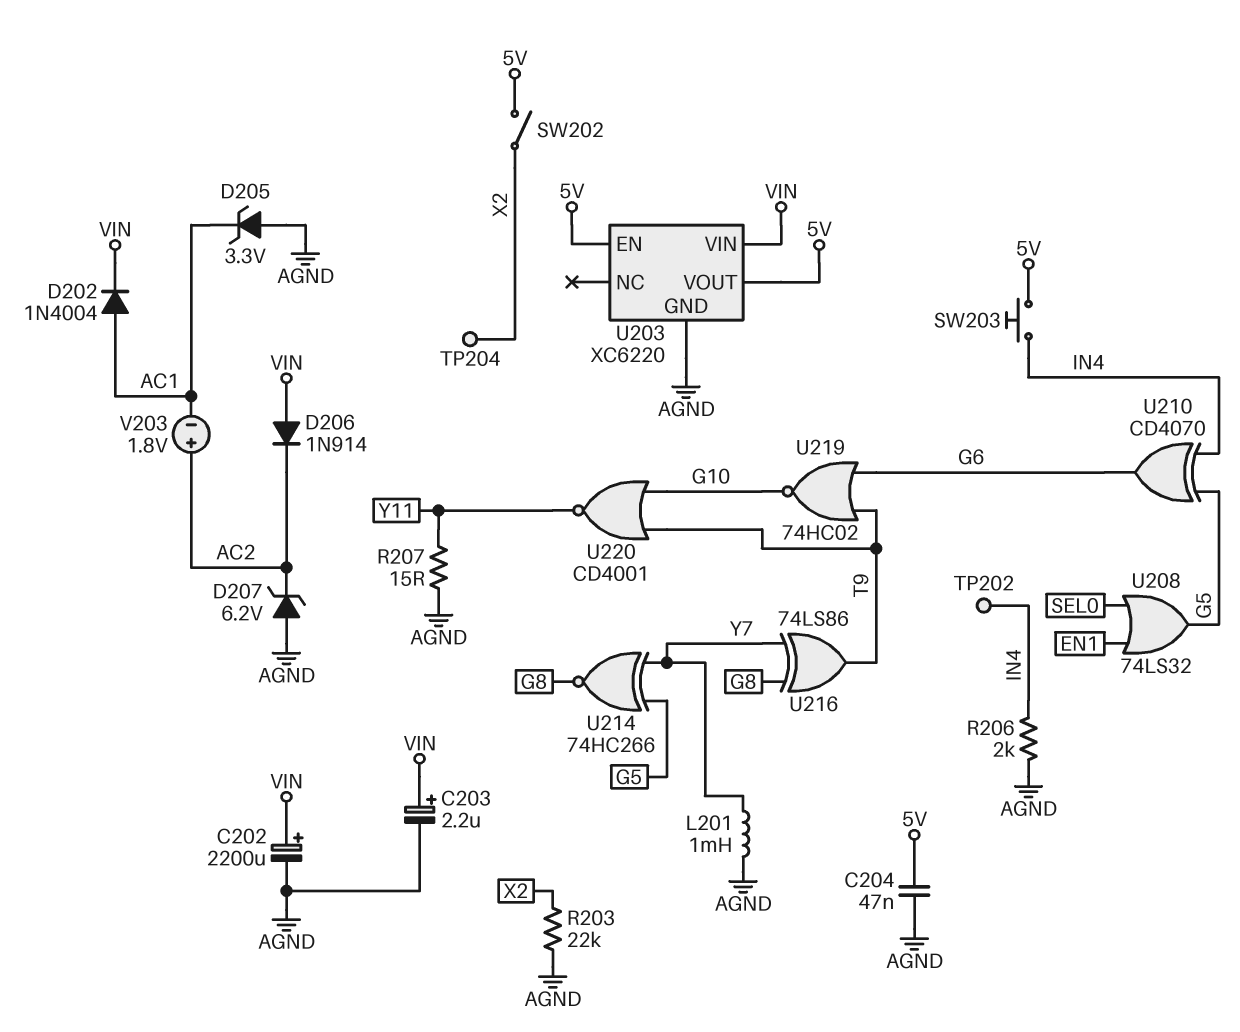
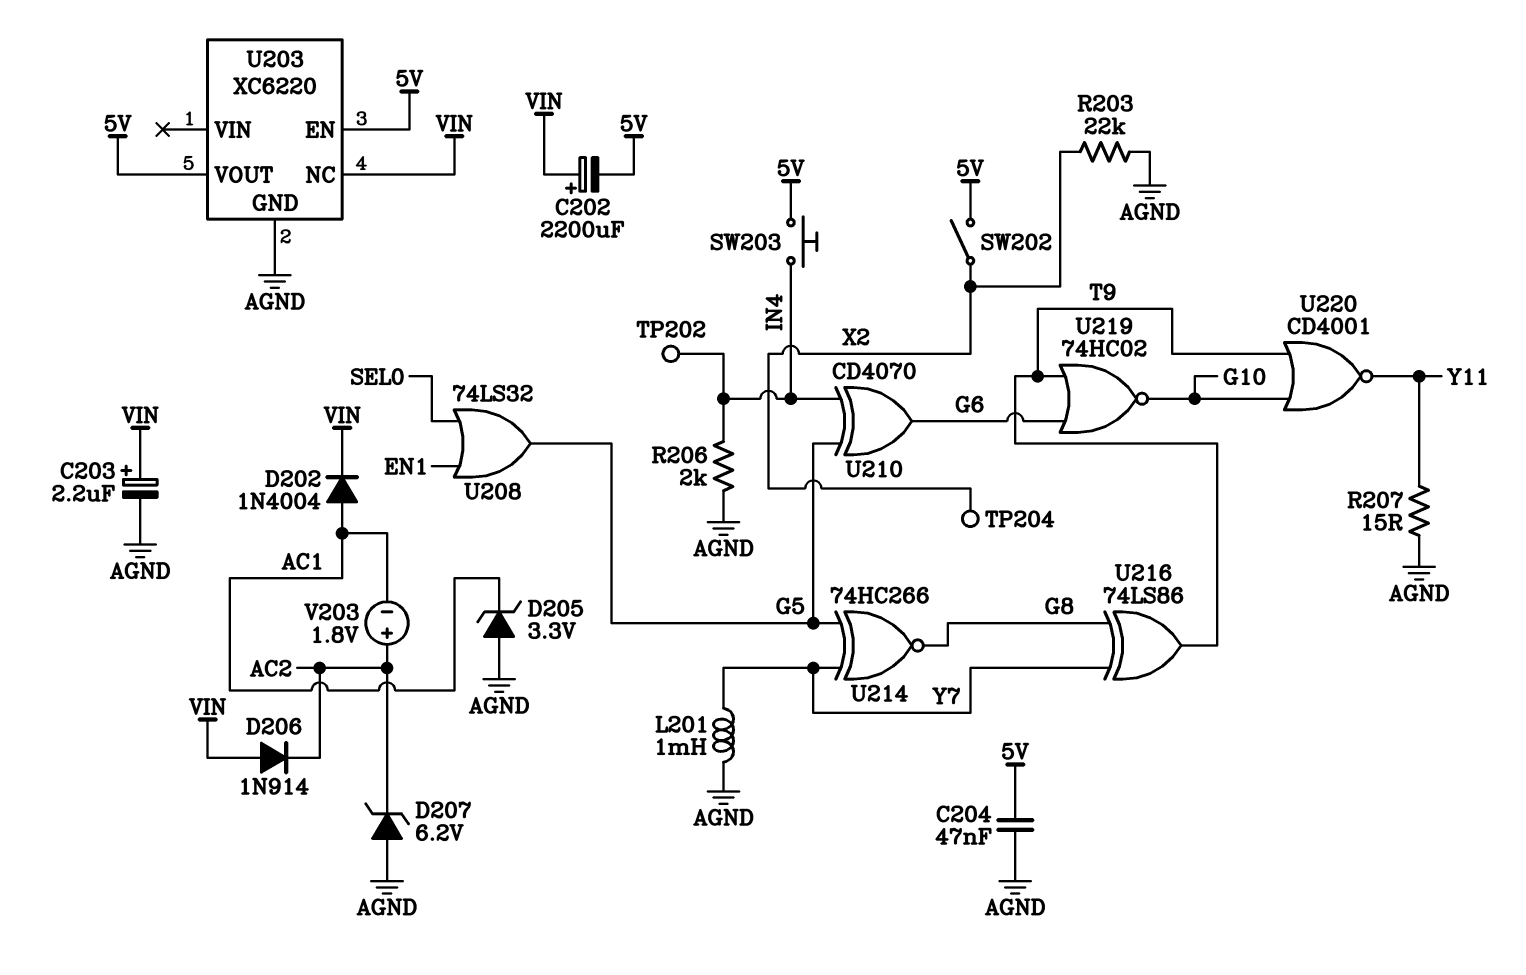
C202: 2200uF (plus VIN, minus AGND) -> 2200uF (plus VIN, minus 5V)
U203 pin NC: none -> VIN
U203 pin VIN: VIN -> none

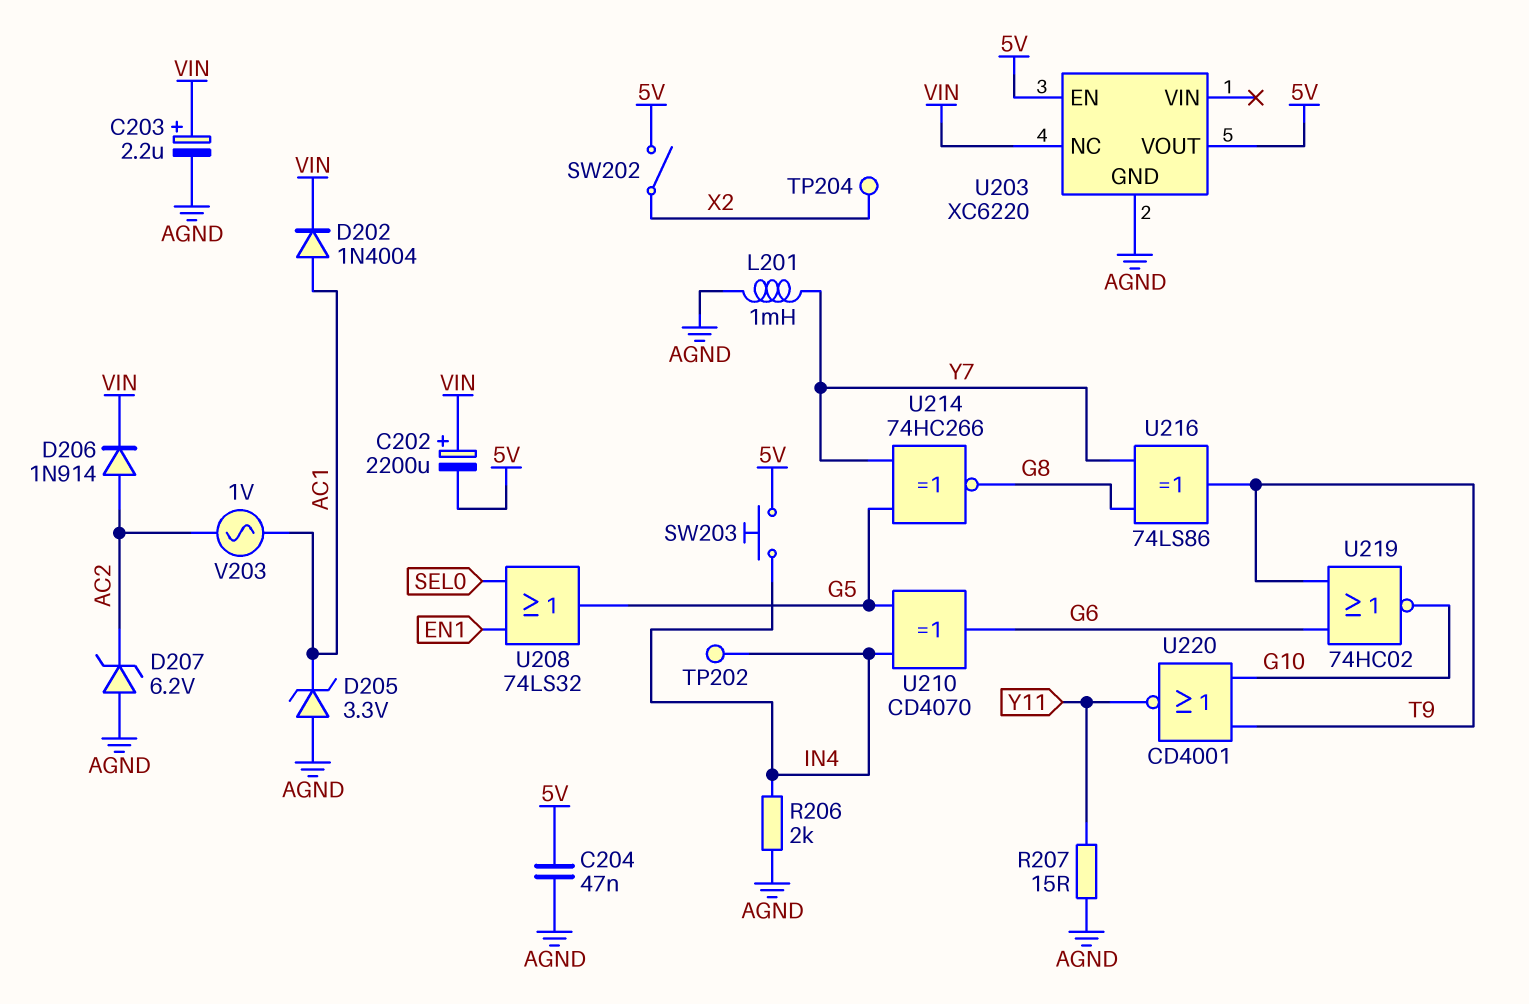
D206: diode 1N914 (A VIN, K AC2) -> diode 1N914 (A AC2, K VIN)
R203: 22k (AGND, X2) -> none
V203: 1.8V (plus AC2, minus AC1) -> AC 1V (AC1, AC2)

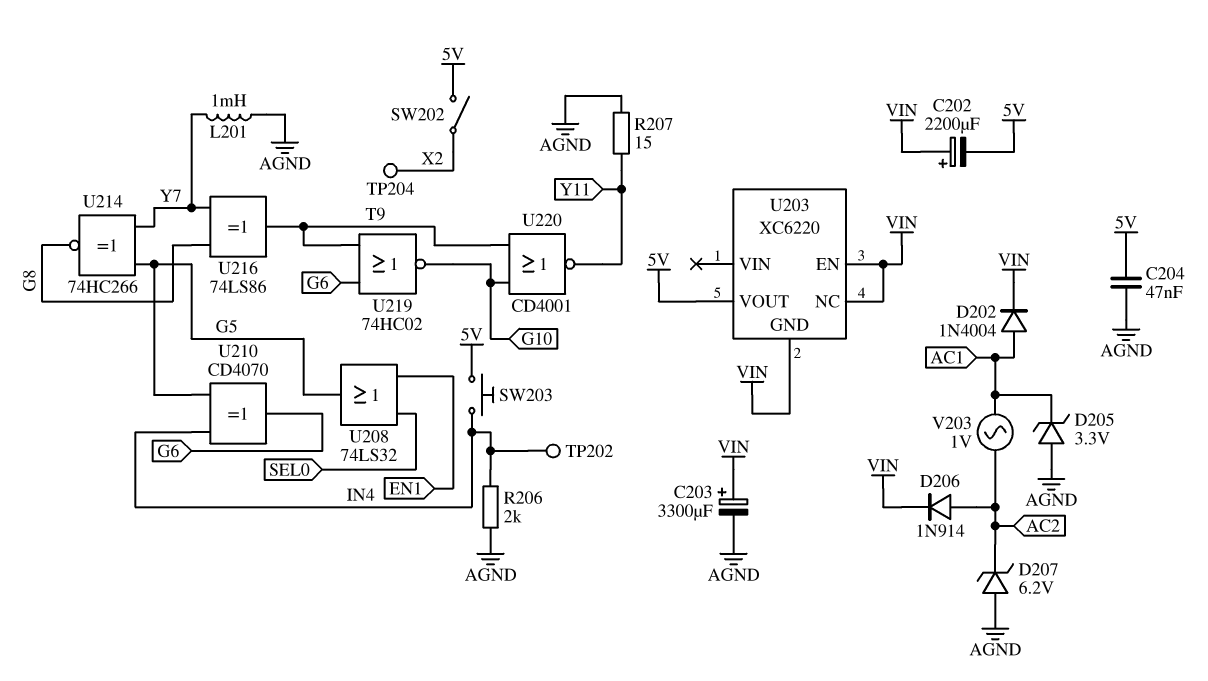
C203: 2.2uF (plus VIN, minus AGND) -> 3300uF (plus VIN, minus AGND)
U203 pin EN: 5V -> VIN
U203 pin GND: AGND -> VIN

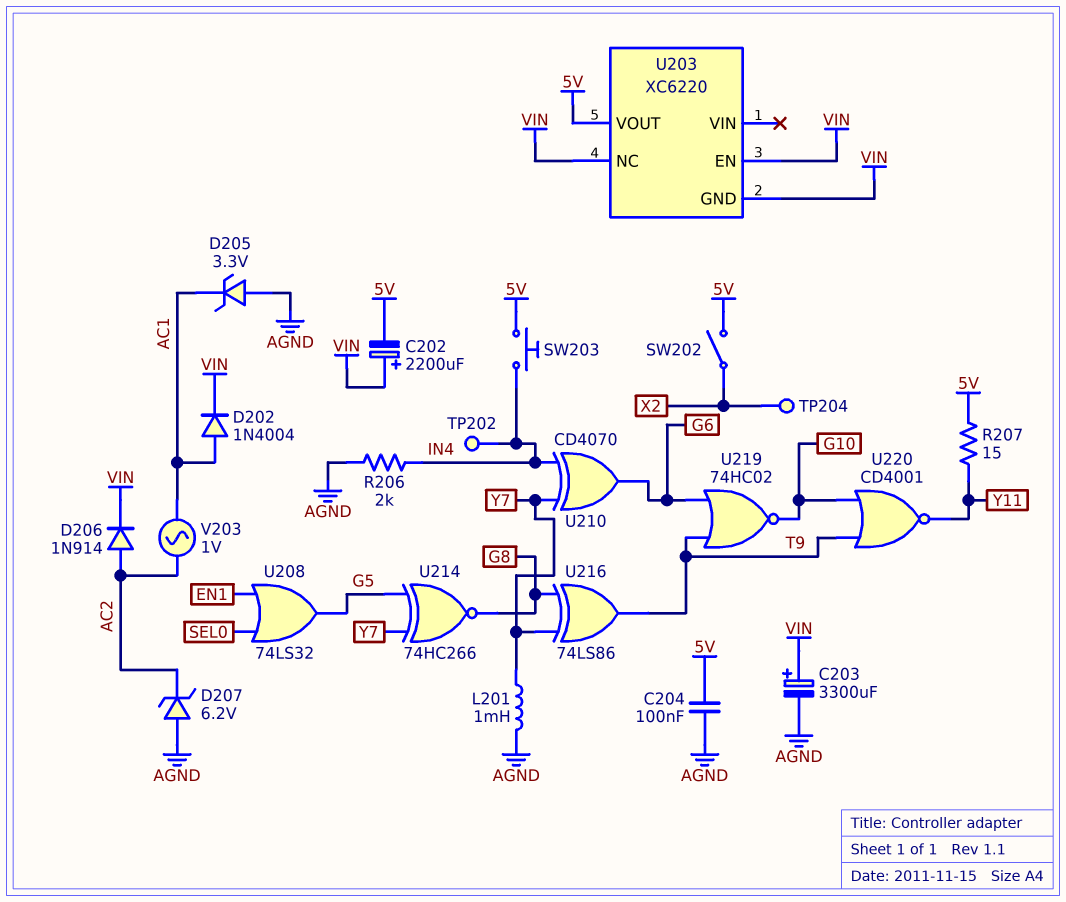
C204: 47nF (5V, AGND) -> 100nF (5V, AGND)
R207: 15 (AGND, Y11) -> 15 (5V, Y11)
U210: XOR CD4070 (in G5, in IN4, out G6) -> XOR CD4070 (in IN4, in Y7, out G6)

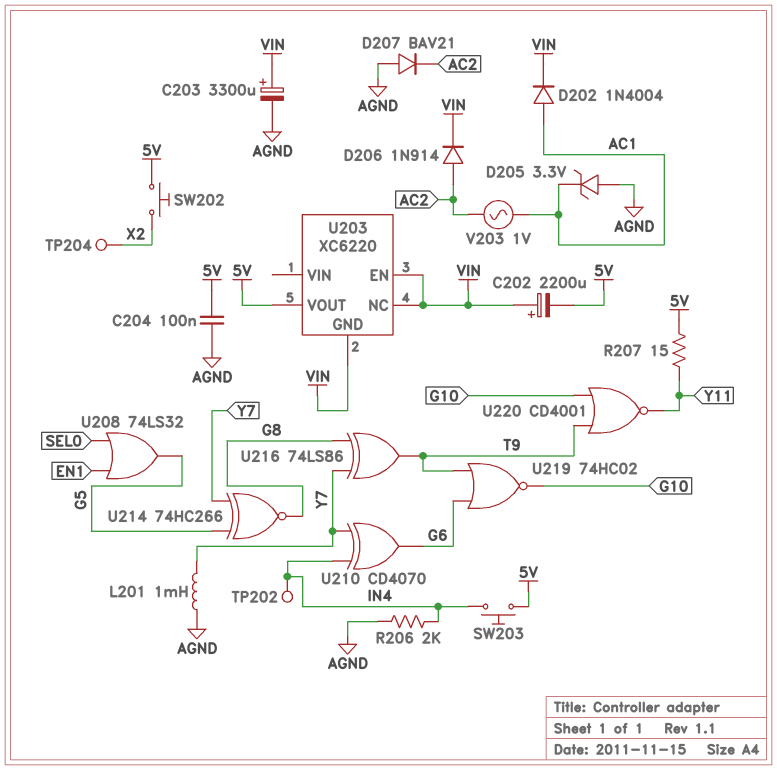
D207: zener 6.2V (A AGND, K AC2) -> diode BAV21 (A AGND, K AC2)
SW202: switch (5V, X2) -> button (5V, X2)

